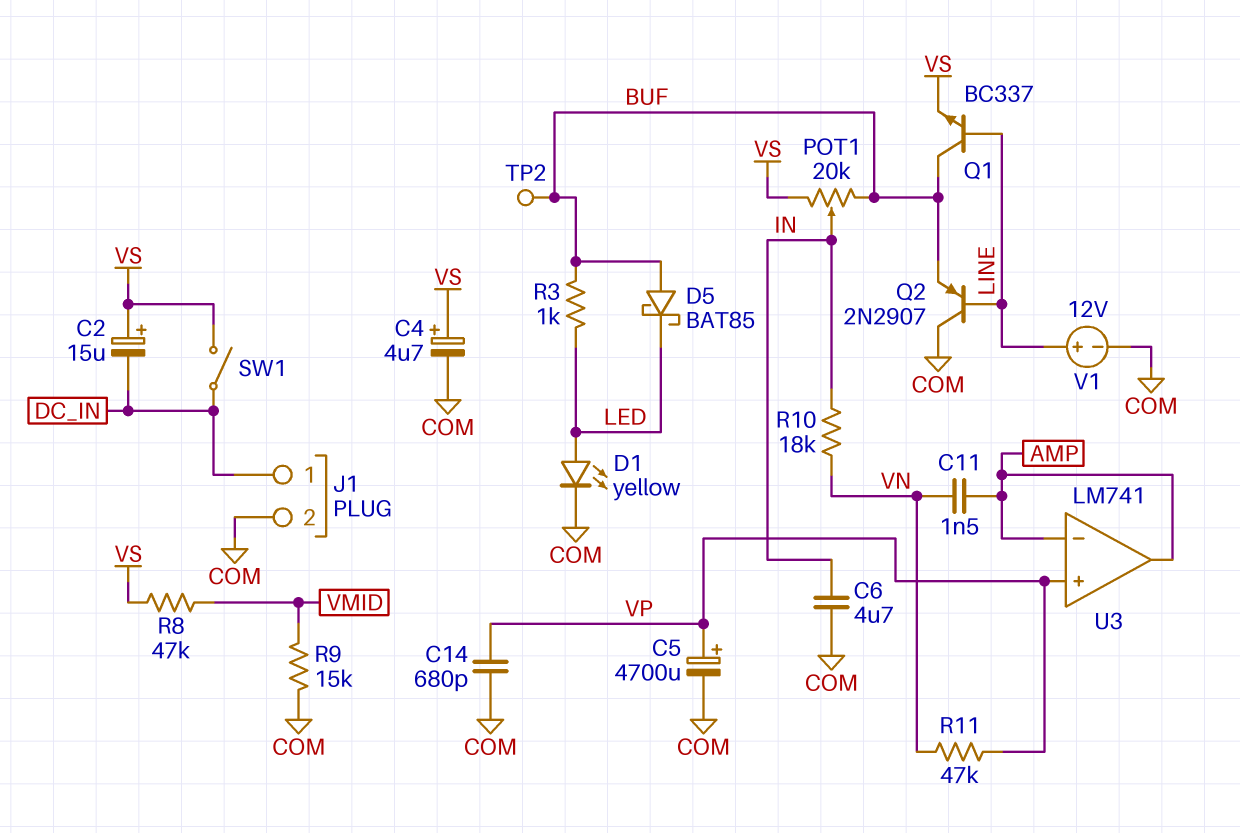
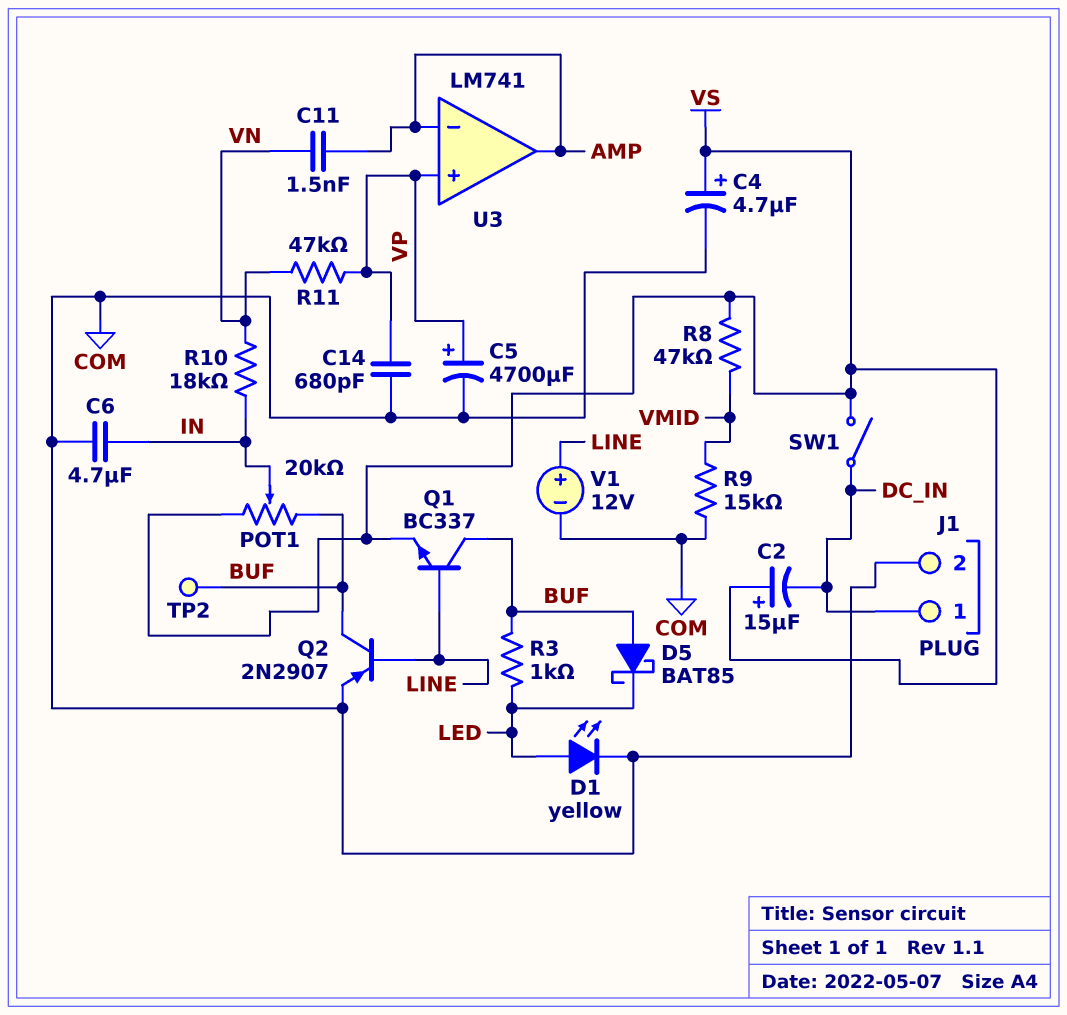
Q2: PNP 2N2907 (B LINE, C COM, E BUF) -> PNP 2N2907 (B LINE, C BUF, E COM)

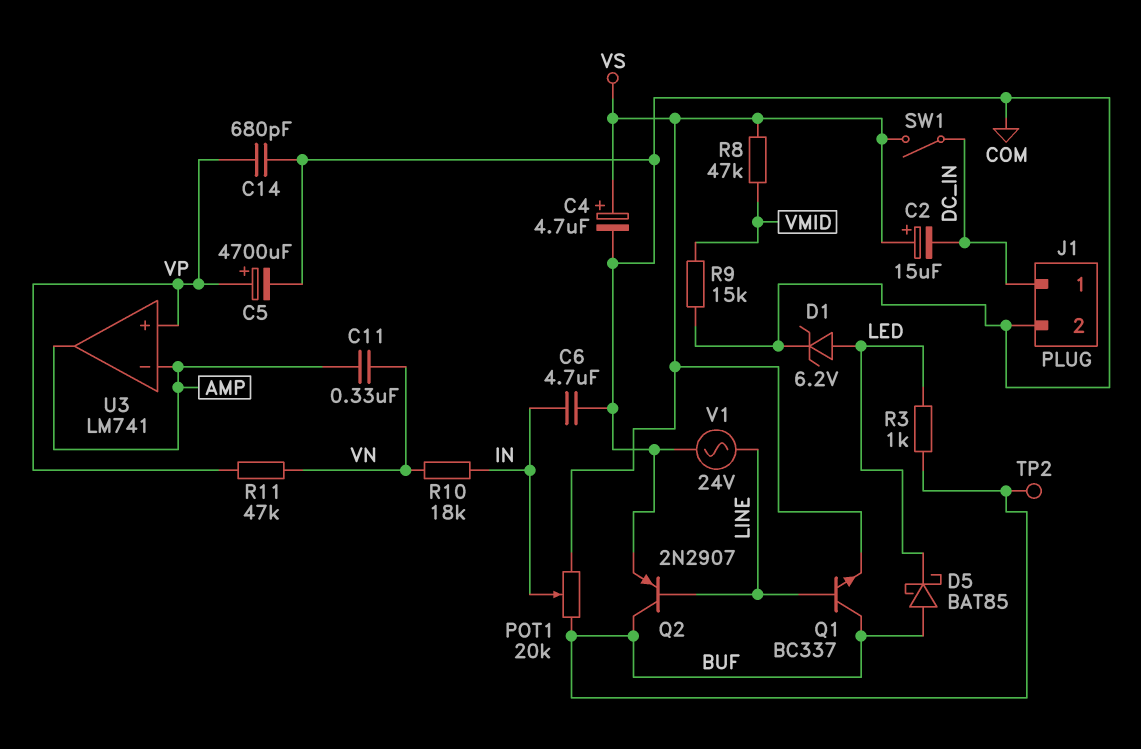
C11: 1.5nF (AMP, VN) -> 330nF (AMP, VN)
D1: LED yellow (A LED, K COM) -> zener 6.2V (A LED, K COM)
V1: 12V (plus LINE, minus COM) -> AC 24V (COM, LINE)

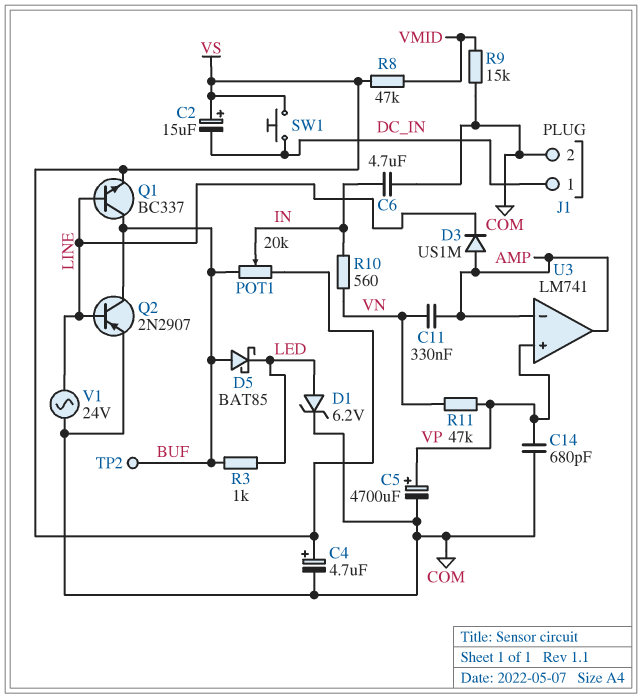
D3: none -> diode US1M (A AMP, K LINE)
R10: 18k (IN, VN) -> 560 (IN, VN)
SW1: switch (DC_IN, VS) -> button (DC_IN, VS)

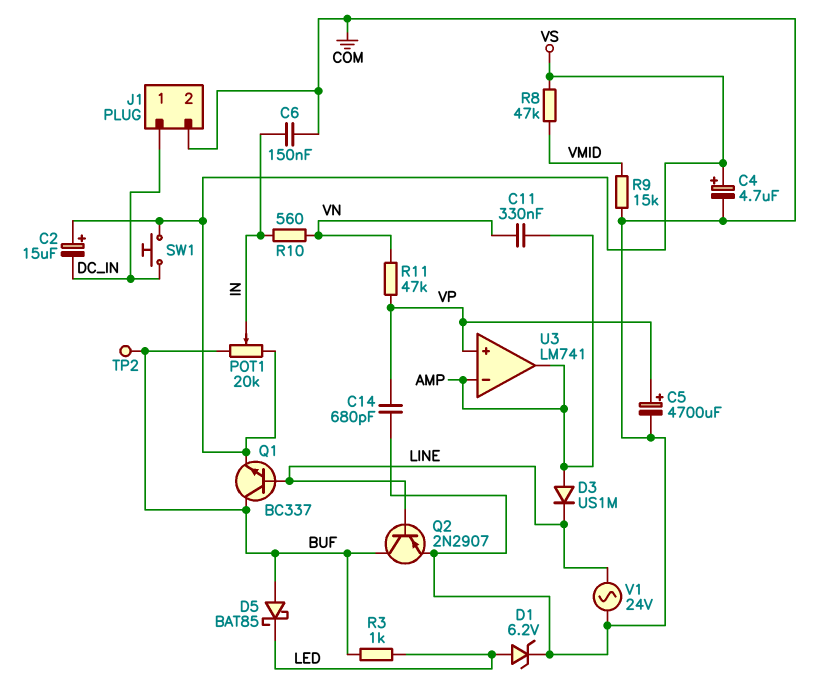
C6: 4.7uF (COM, IN) -> 150nF (COM, IN)

